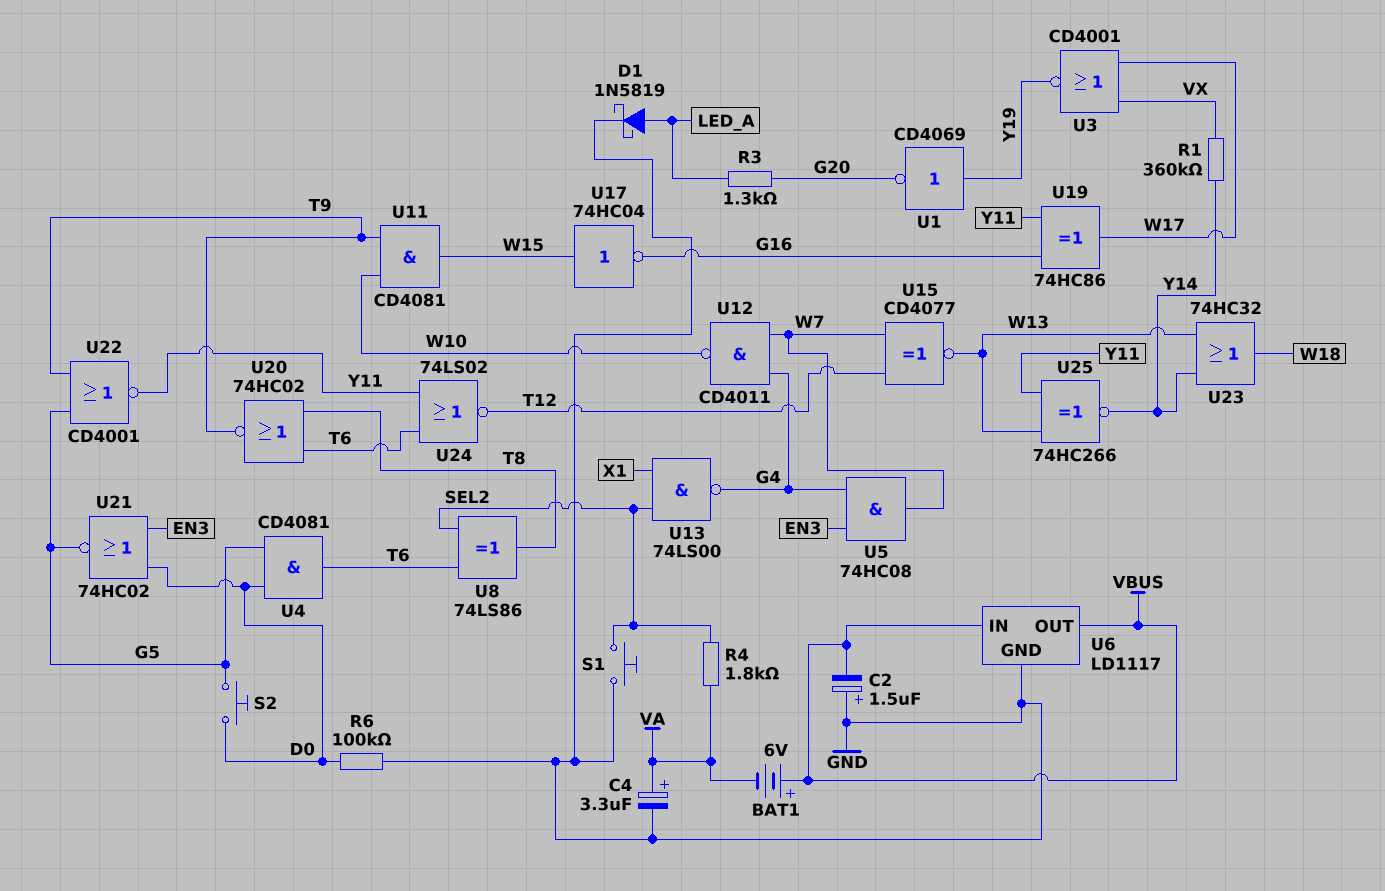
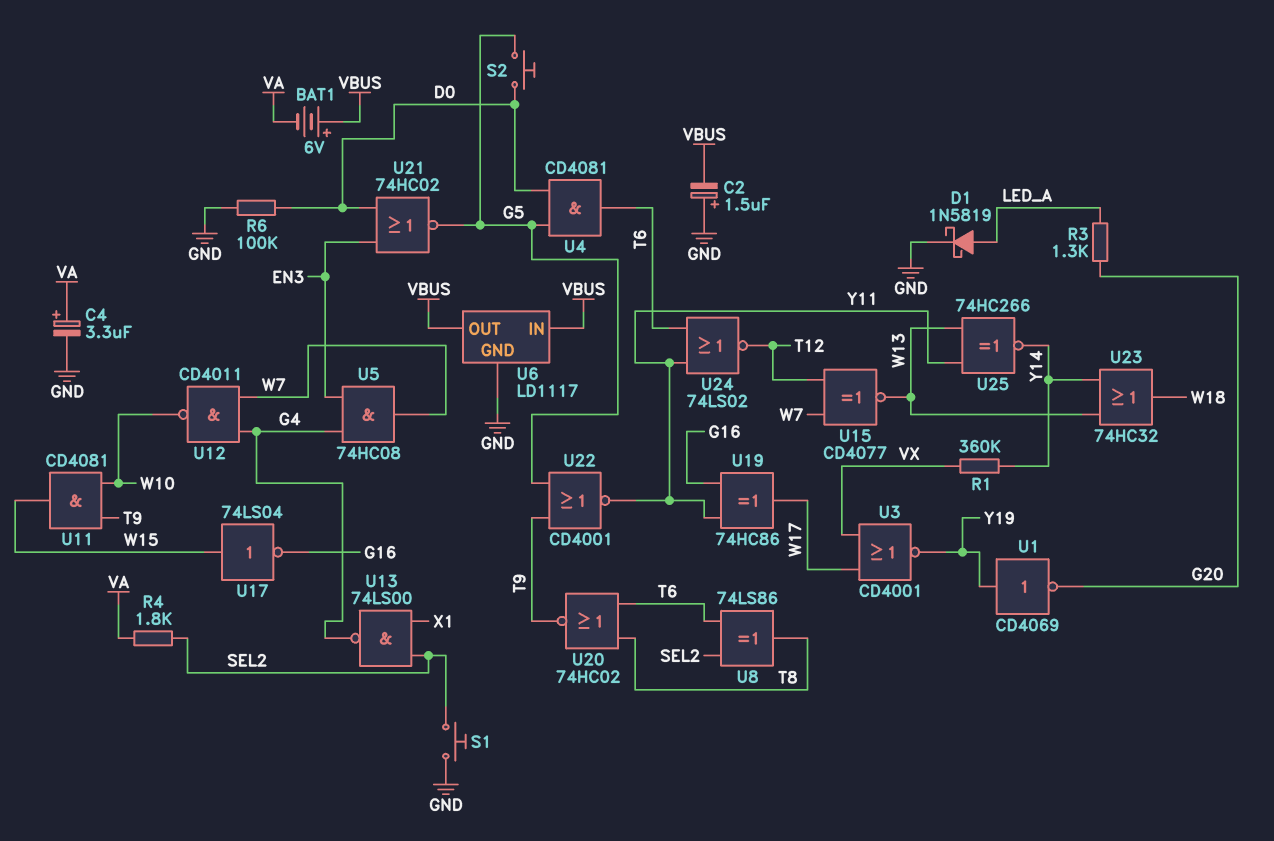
U17: NOT 74HC04 (in W15, out G16) -> NOT 74LS04 (in W15, out G16)

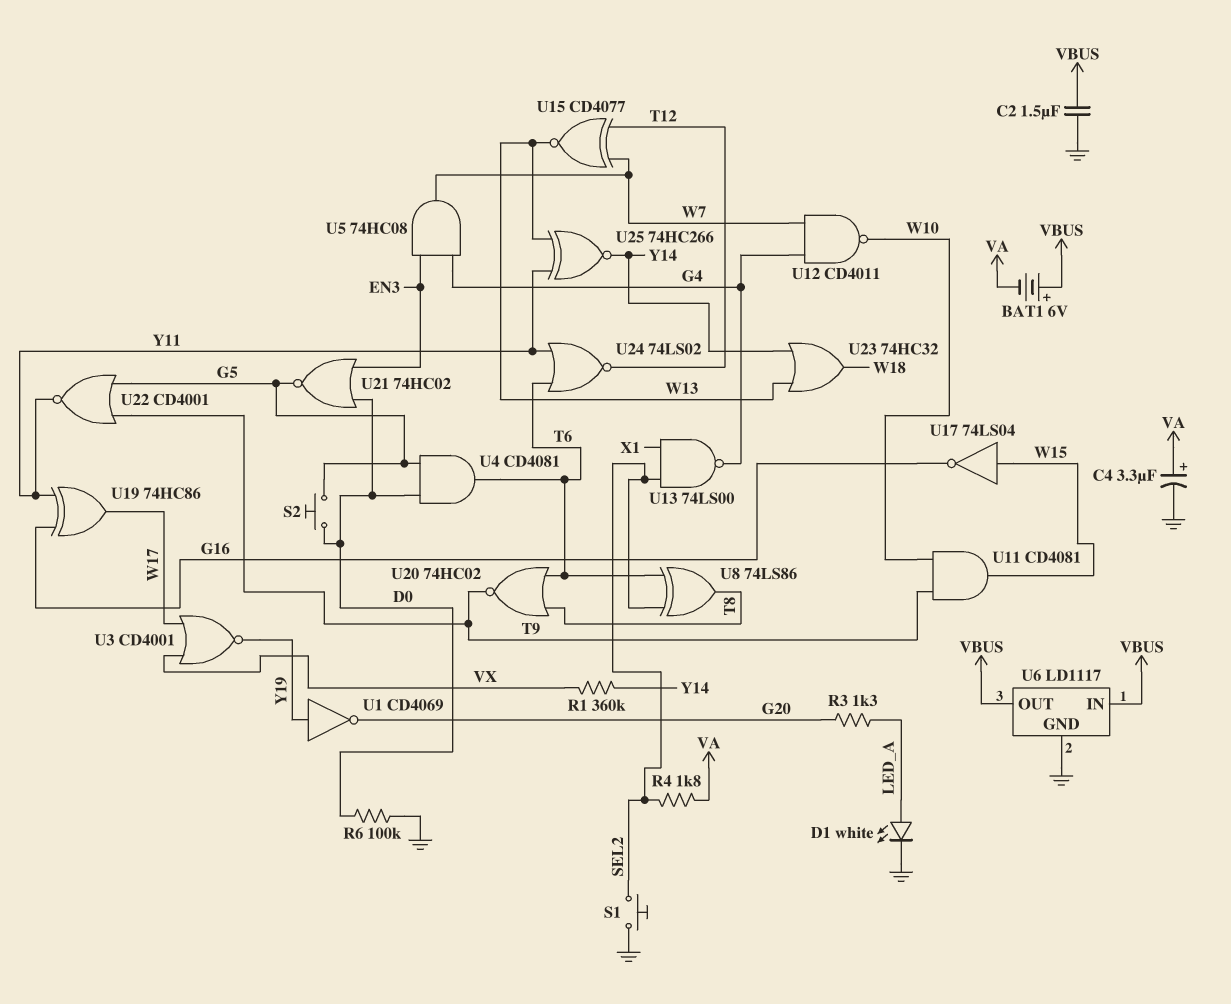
C2: 1.5uF (plus GND, minus VBUS) -> 1.5uF (GND, VBUS)
D1: schottky 1N5819 (A LED_A, K GND) -> LED white (A LED_A, K GND)

